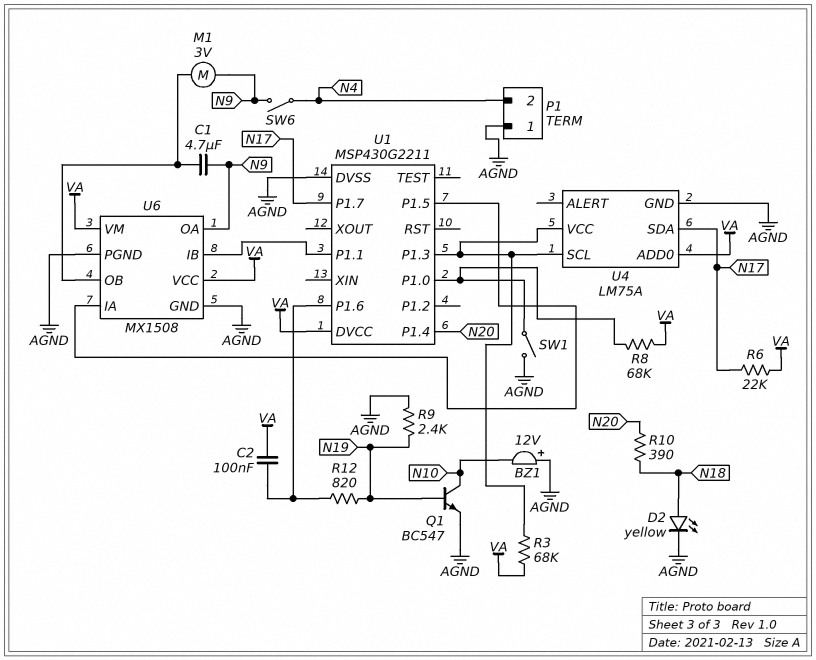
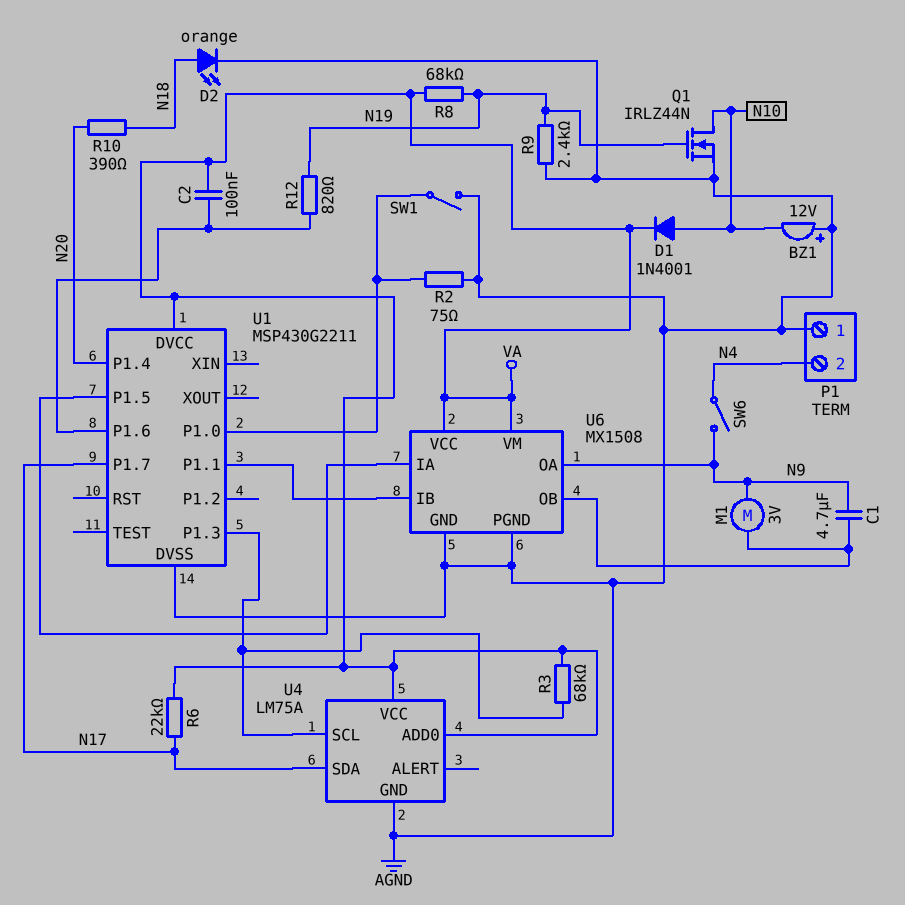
D1: none -> diode 1N4001 (A N10, K VA)
D2: LED yellow (A N18, K AGND) -> LED orange (A N18, K AGND)
Q1: NPN BC547 (B N19, C N10, E AGND) -> NMOS IRLZ44N (G N19, D N10, S AGND)
R2: none -> 75 (AGND, U1/P1.0)
R8: 68k (U1/P1.0, VA) -> 68k (N19, VA)
U4 pin VCC: U1/P1.3 -> VA

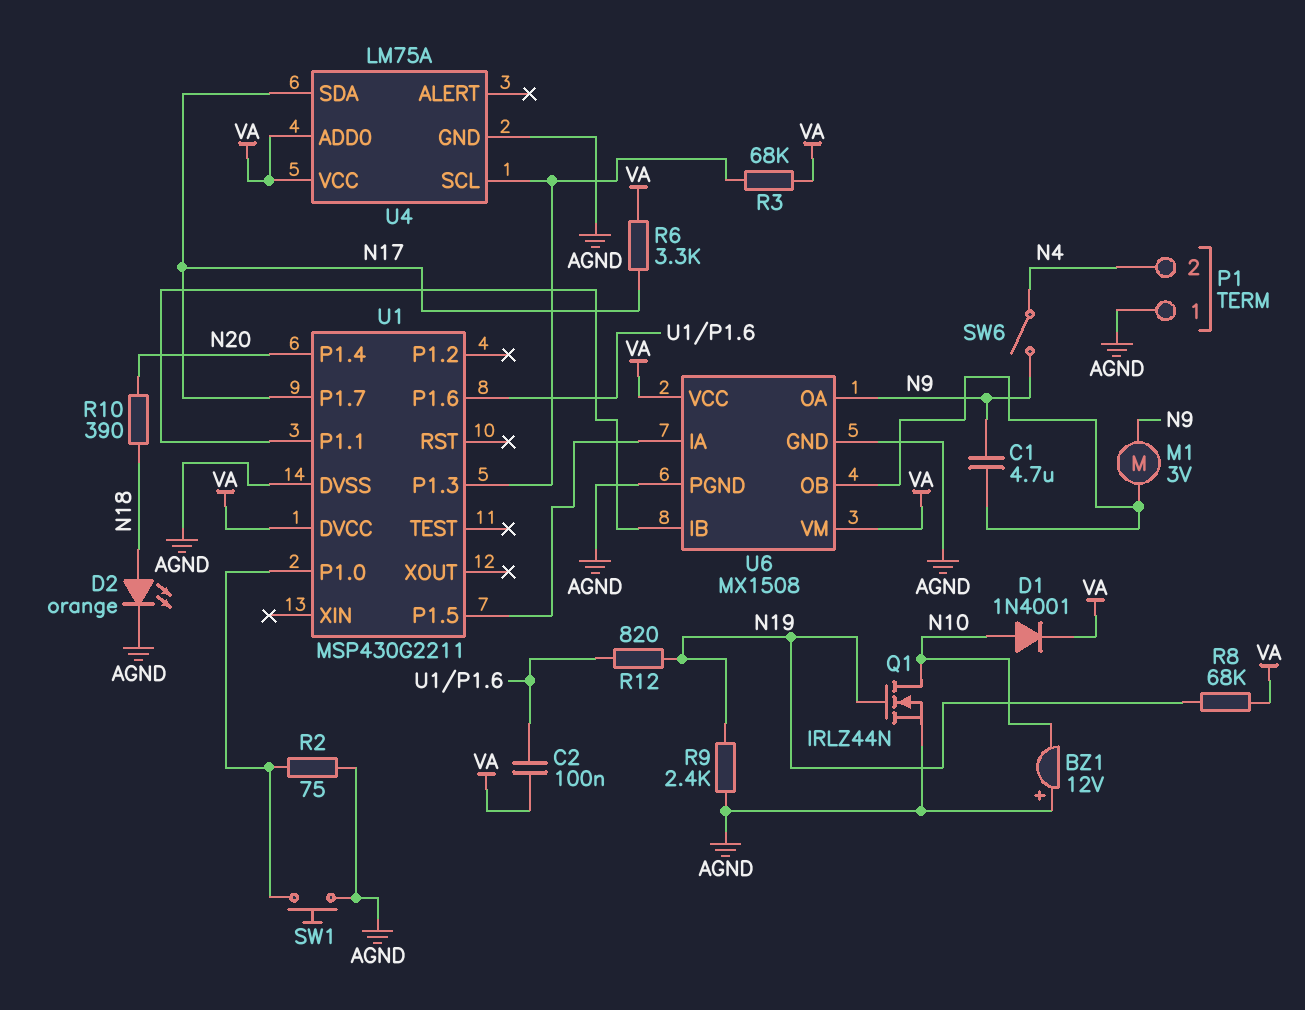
R6: 22k (N17, VA) -> 3.3k (N17, VA)
SW1: switch (AGND, U1/P1.0) -> button (AGND, U1/P1.0)

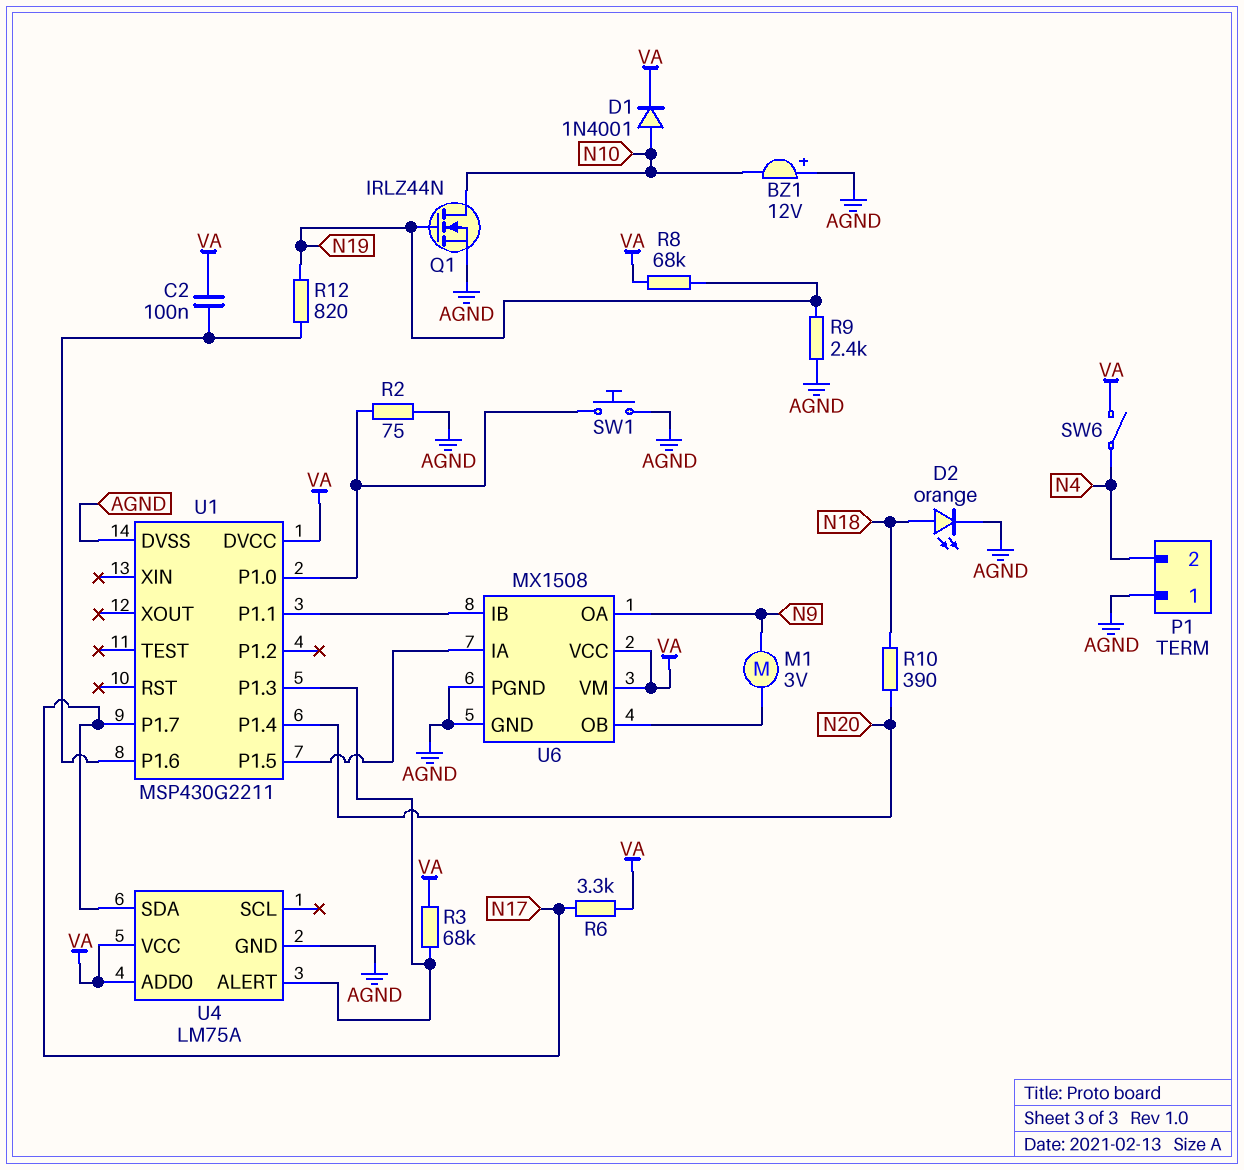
C1: 4.7uF (N9, U6/OB) -> none
SW6: switch (N4, N9) -> switch (N4, VA)
U4 pin ALERT: none -> U1/P1.3
U4 pin SCL: U1/P1.3 -> none

